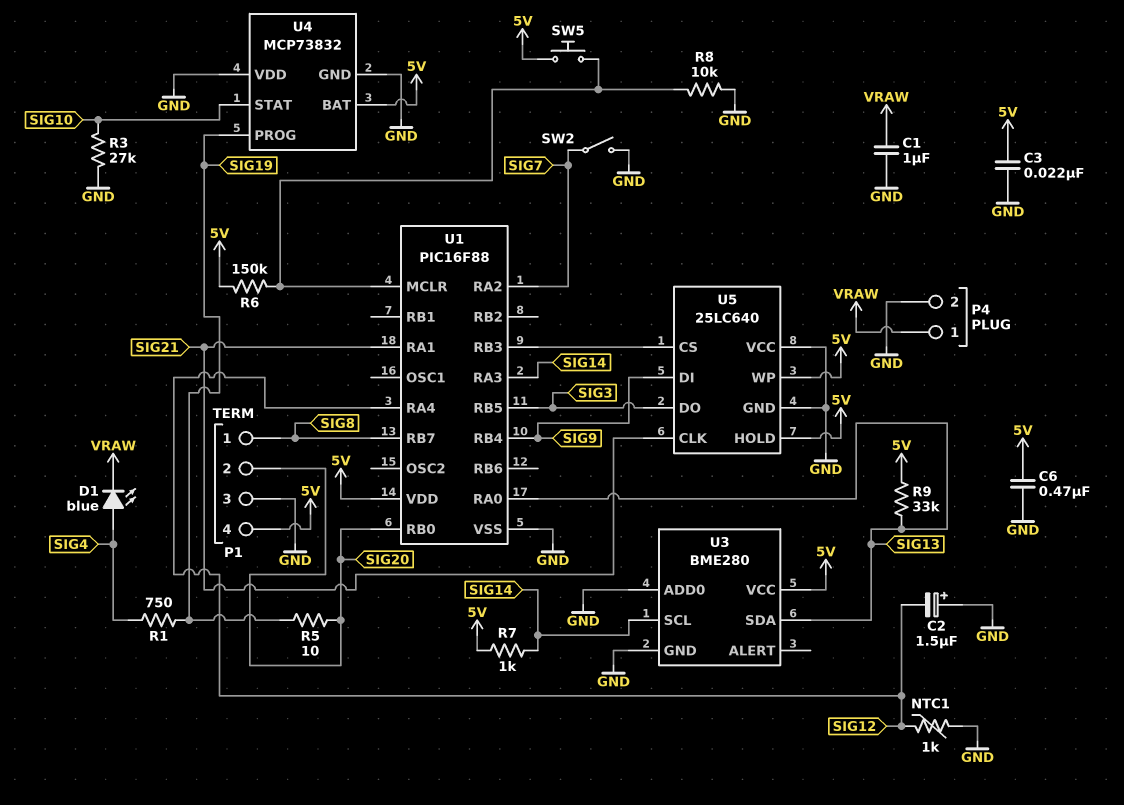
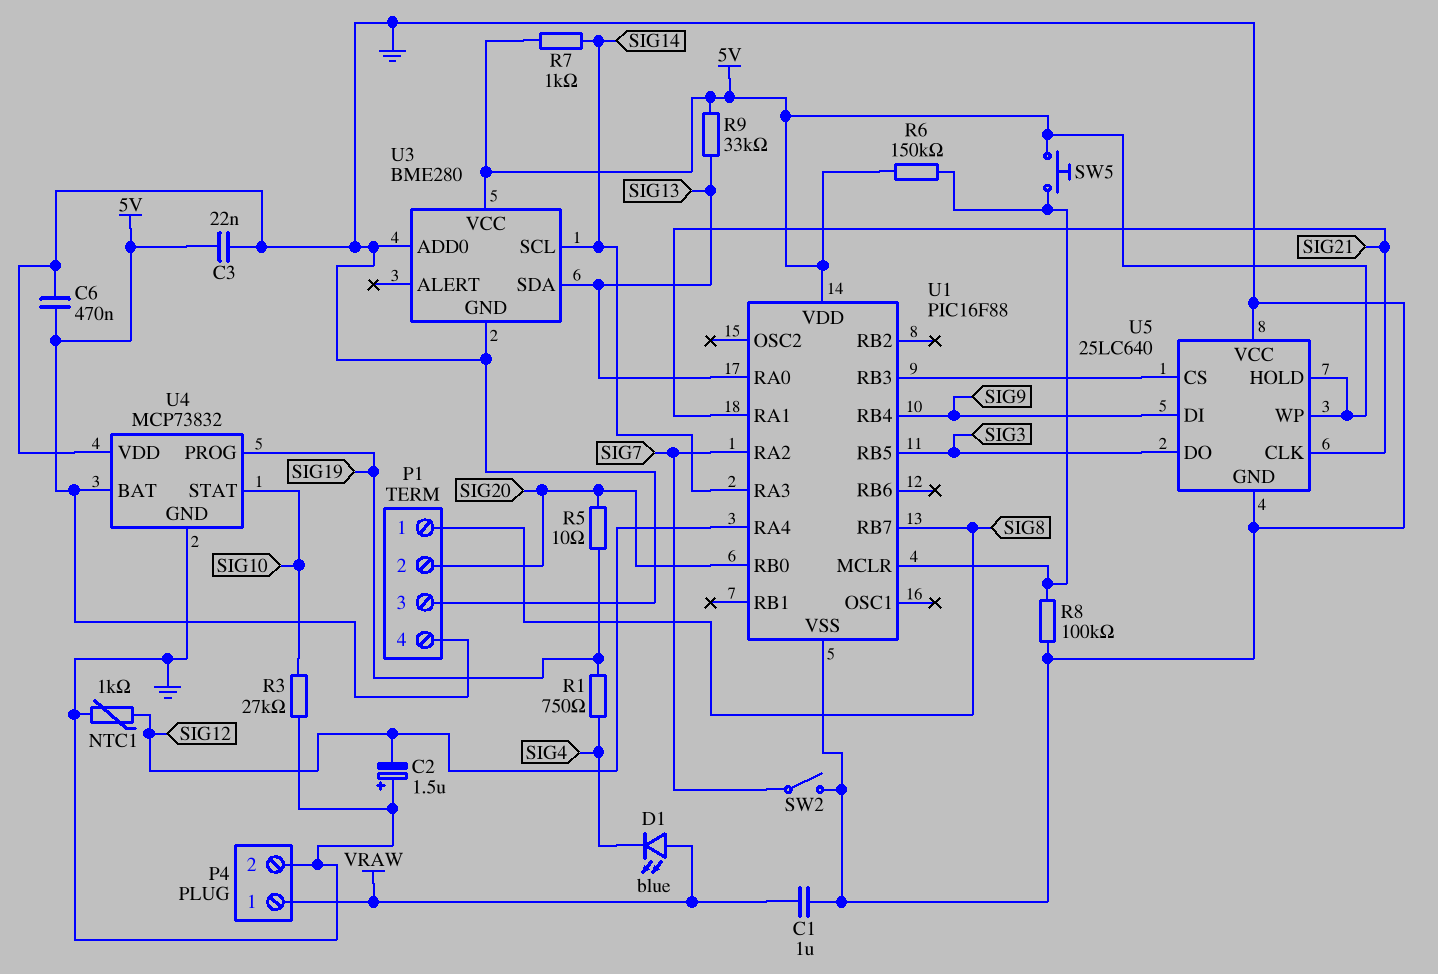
D1: LED blue (A SIG4, K VRAW) -> LED blue (A VRAW, K SIG4)
R8: 10k (GND, U1/MCLR) -> 100k (GND, U1/MCLR)

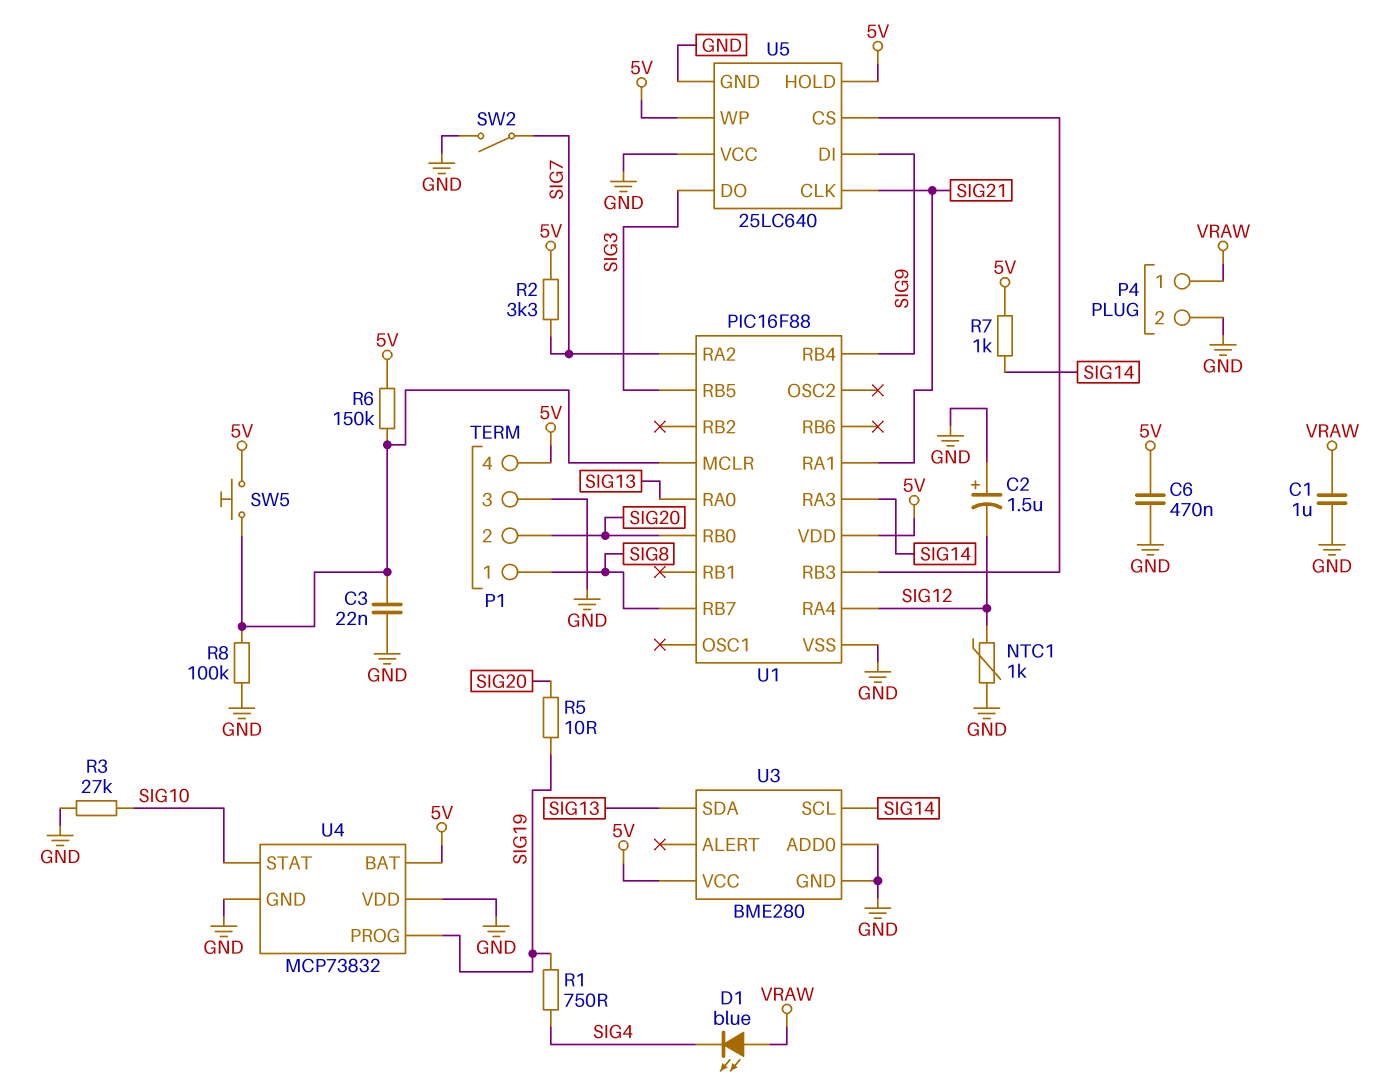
C3: 22nF (5V, GND) -> 22nF (GND, U1/MCLR)
R2: none -> 3.3k (5V, SIG7)
R9: 33k (5V, SIG13) -> none

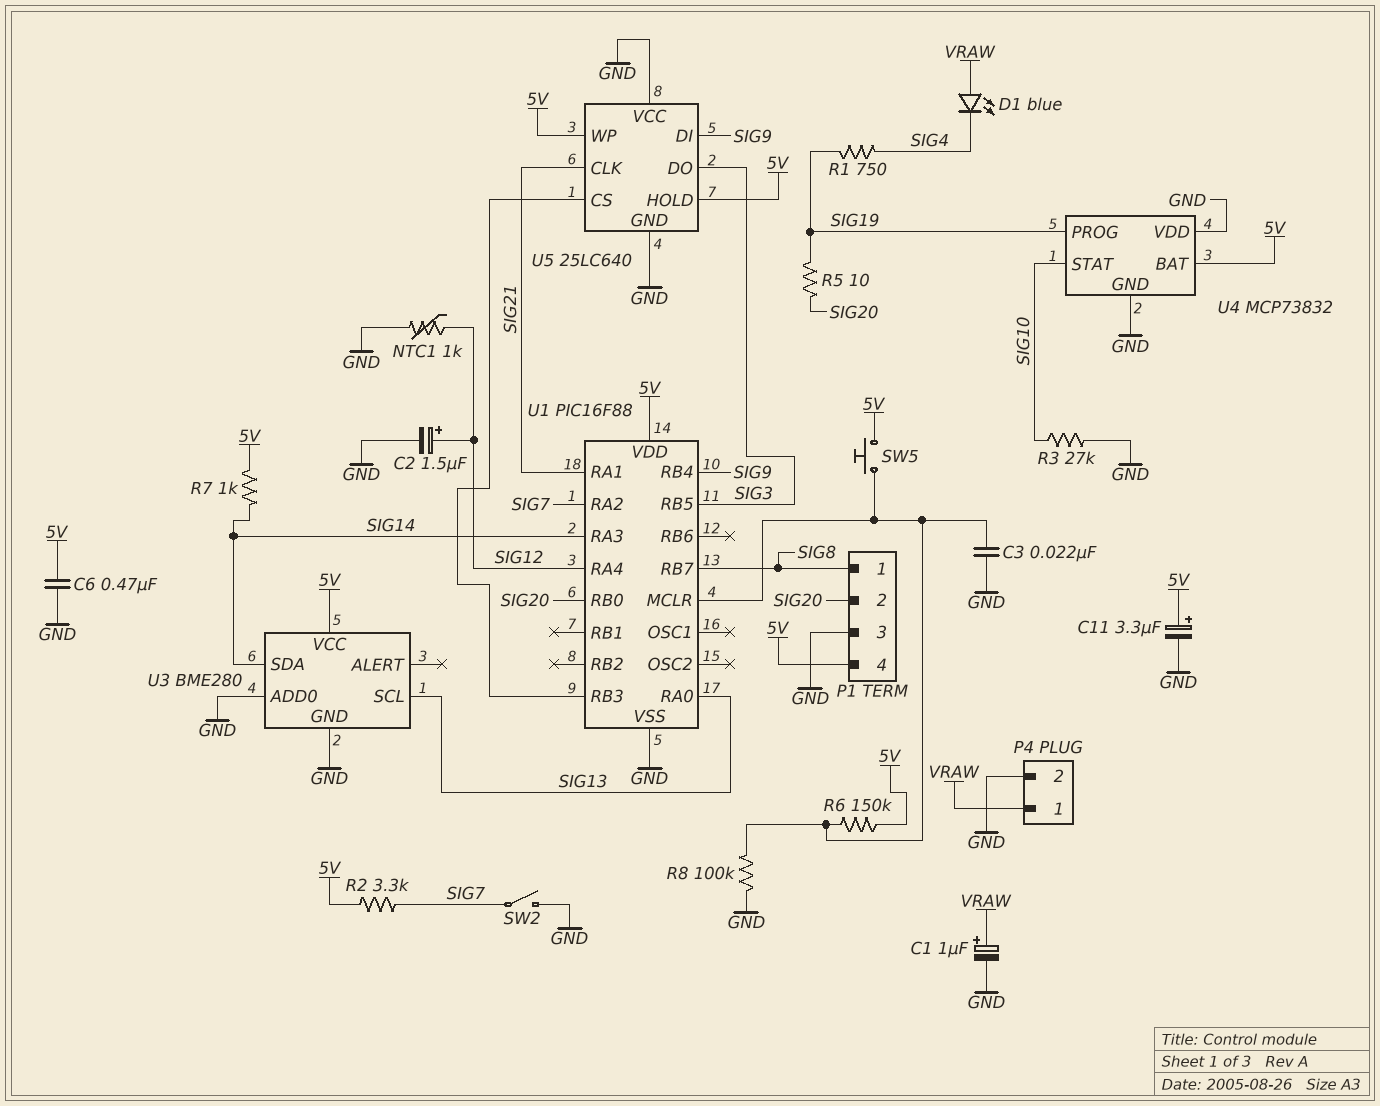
C1: 1uF (GND, VRAW) -> 1uF (plus VRAW, minus GND)
C2: 1.5uF (plus GND, minus SIG12) -> 1.5uF (plus SIG12, minus GND)
C11: none -> 3.3uF (plus 5V, minus GND)
U3 pin SCL: SIG14 -> SIG13
U3 pin SDA: SIG13 -> SIG14

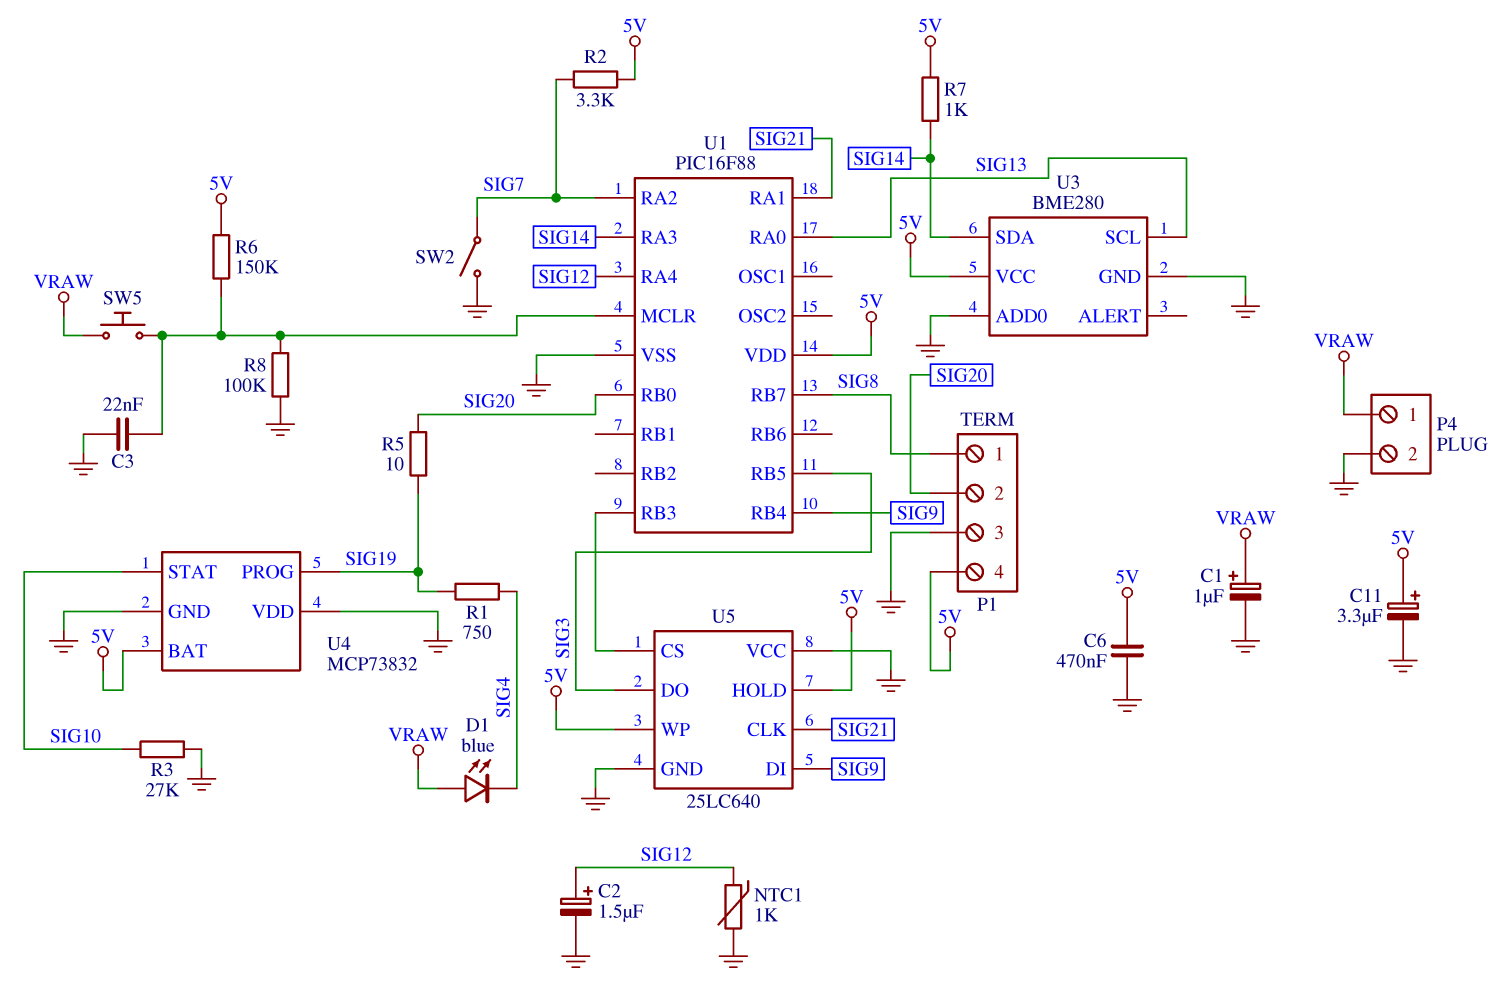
SW5: button (5V, U1/MCLR) -> button (U1/MCLR, VRAW)

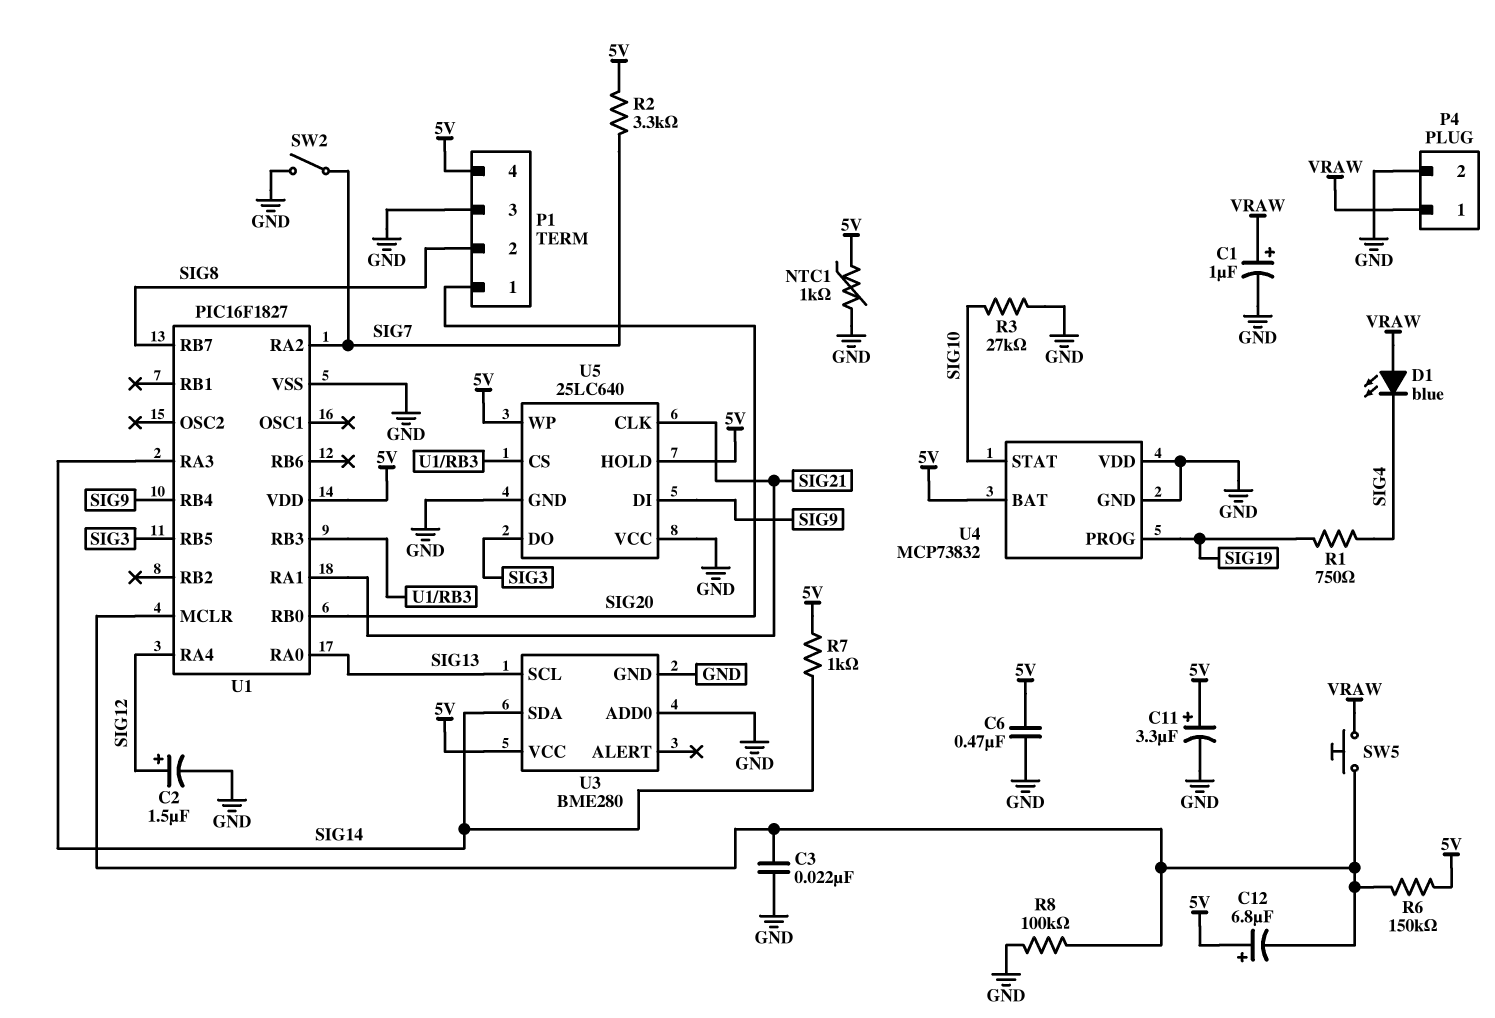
C12: none -> 6.8uF (plus 5V, minus U1/MCLR)
NTC1: 1k (GND, SIG12) -> 1k (5V, GND)
P1 pin 1: SIG8 -> SIG20
P1 pin 2: SIG20 -> SIG8
R5: 10 (SIG19, SIG20) -> none
U1: PIC16F88 -> PIC16F1827

